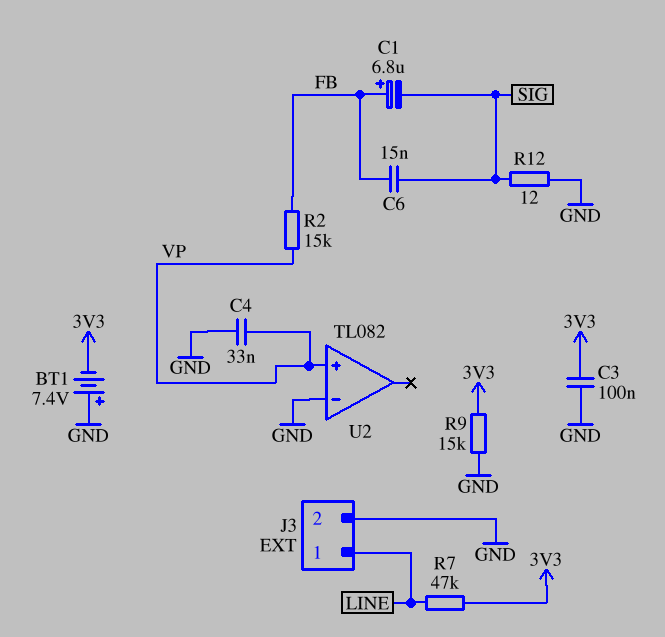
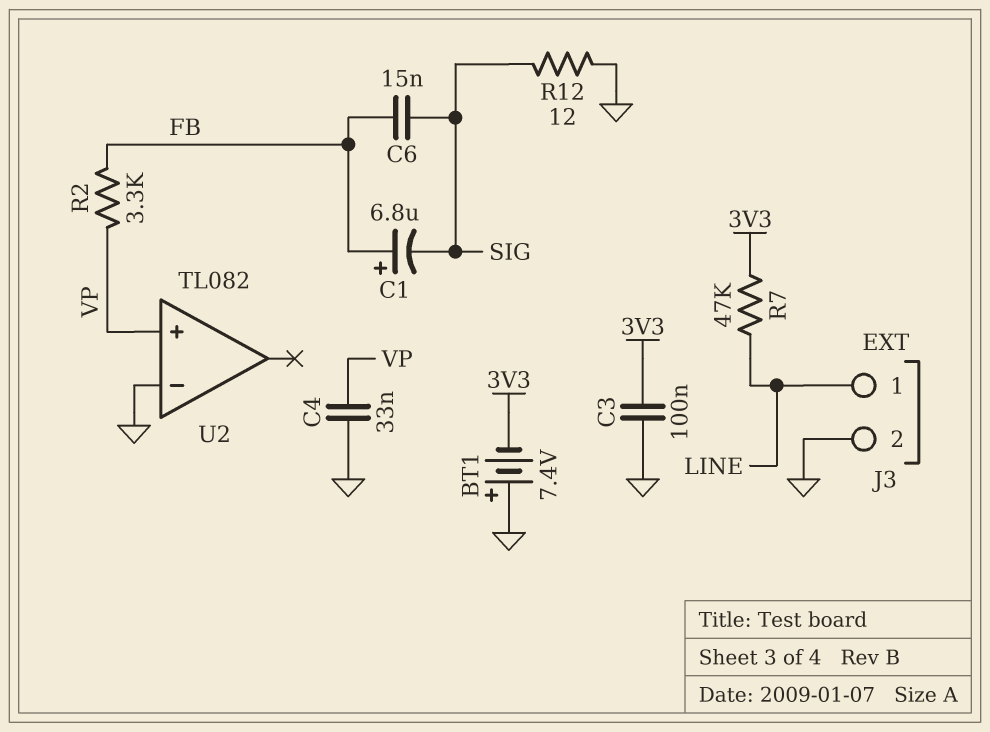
R2: 15k (FB, VP) -> 3.3k (FB, VP)
R9: 15k (3V3, GND) -> none

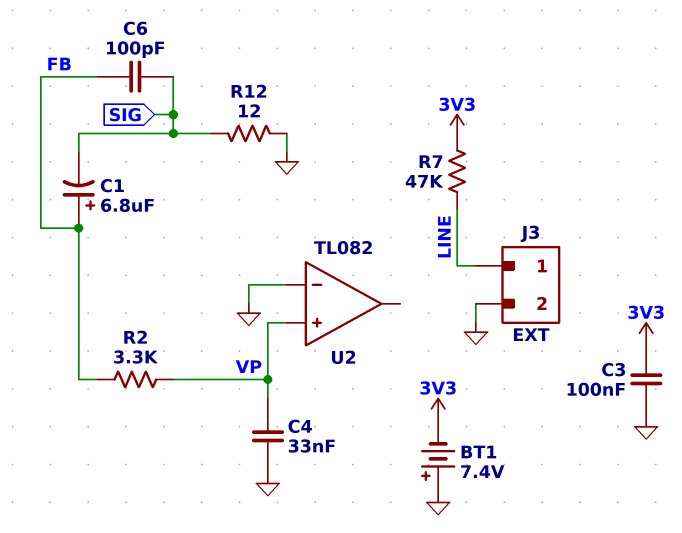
C6: 15nF (FB, SIG) -> 100pF (FB, SIG)

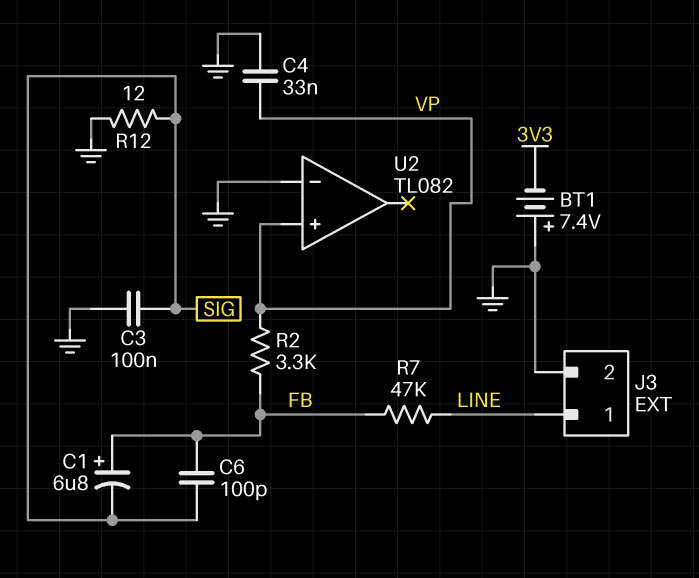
C3: 100nF (3V3, GND) -> 100nF (GND, SIG)
R7: 47k (3V3, LINE) -> 47k (FB, LINE)

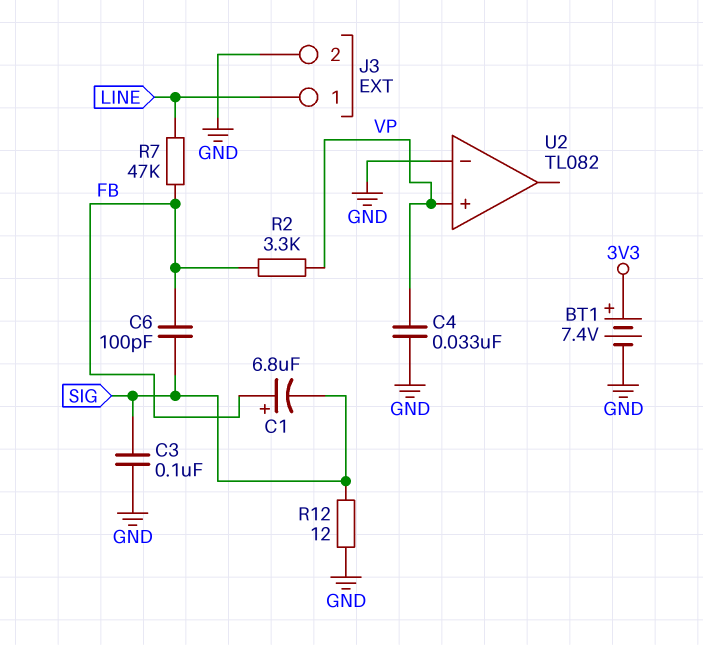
BT1: 7.4V (plus GND, minus 3V3) -> 7.4V (plus 3V3, minus GND)

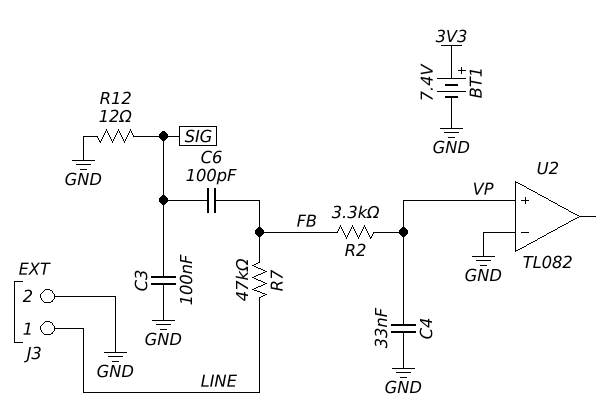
C1: 6.8uF (plus FB, minus SIG) -> none

